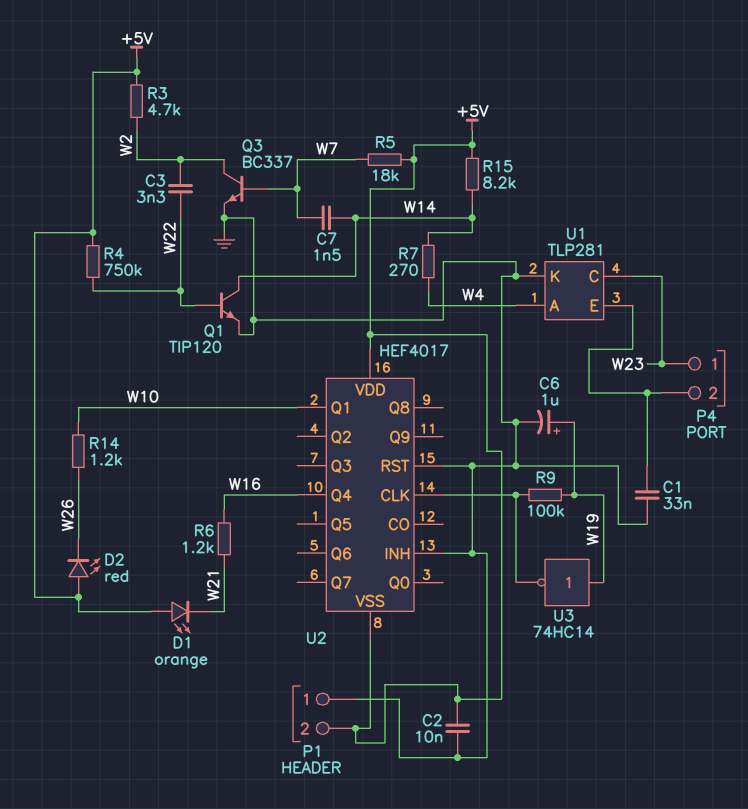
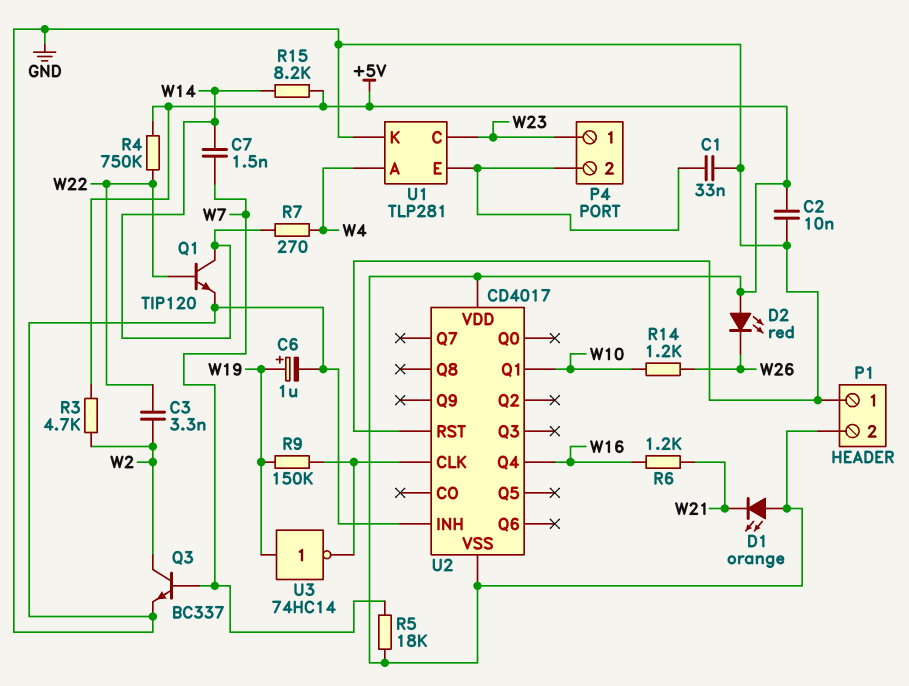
R9: 100k (U2/CLK, W19) -> 150k (U2/CLK, W19)
U2: HEF4017 -> CD4017

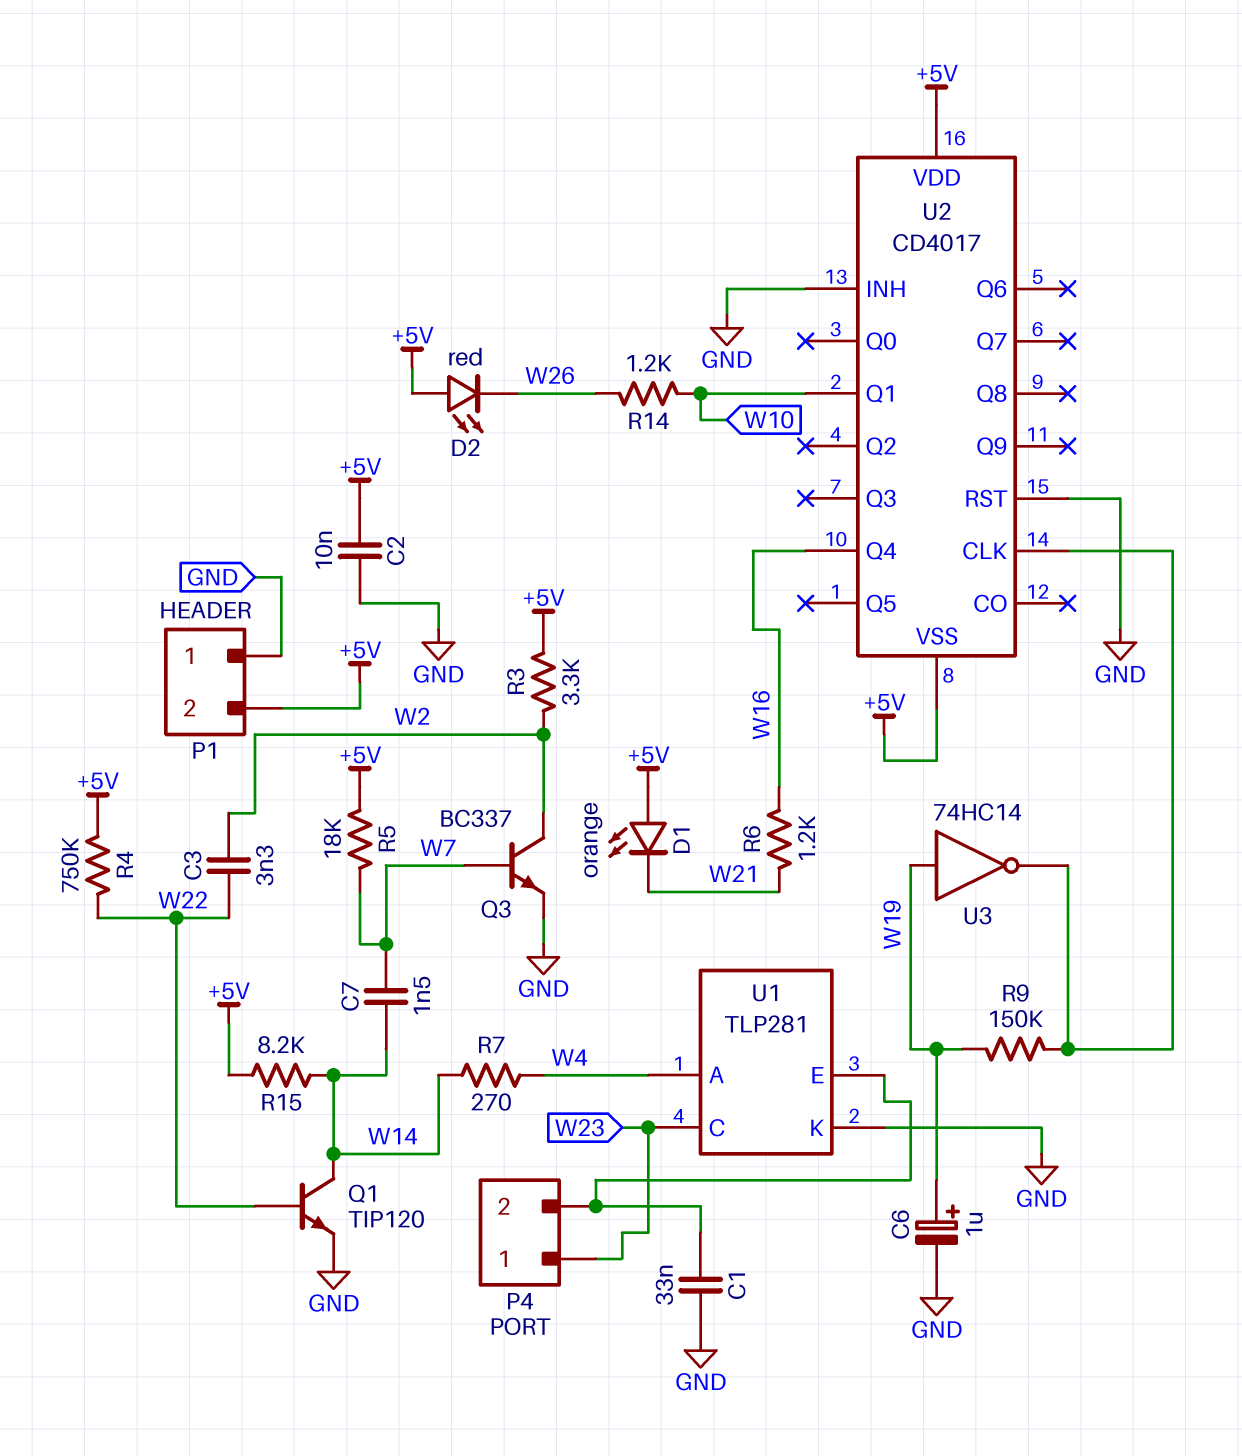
R3: 4.7k (+5V, W2) -> 3.3k (+5V, W2)

